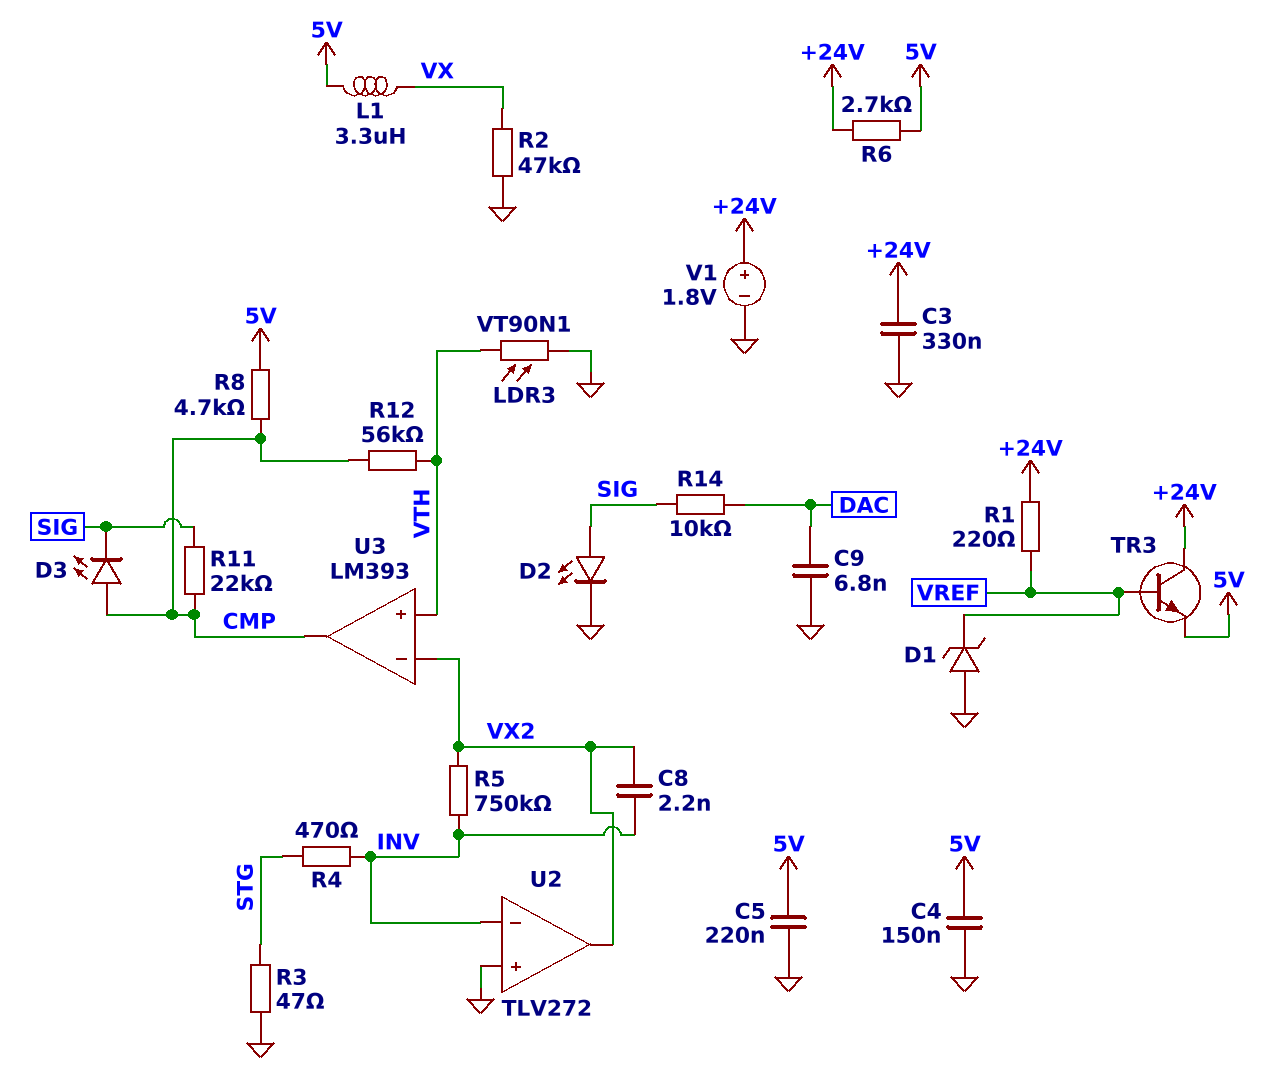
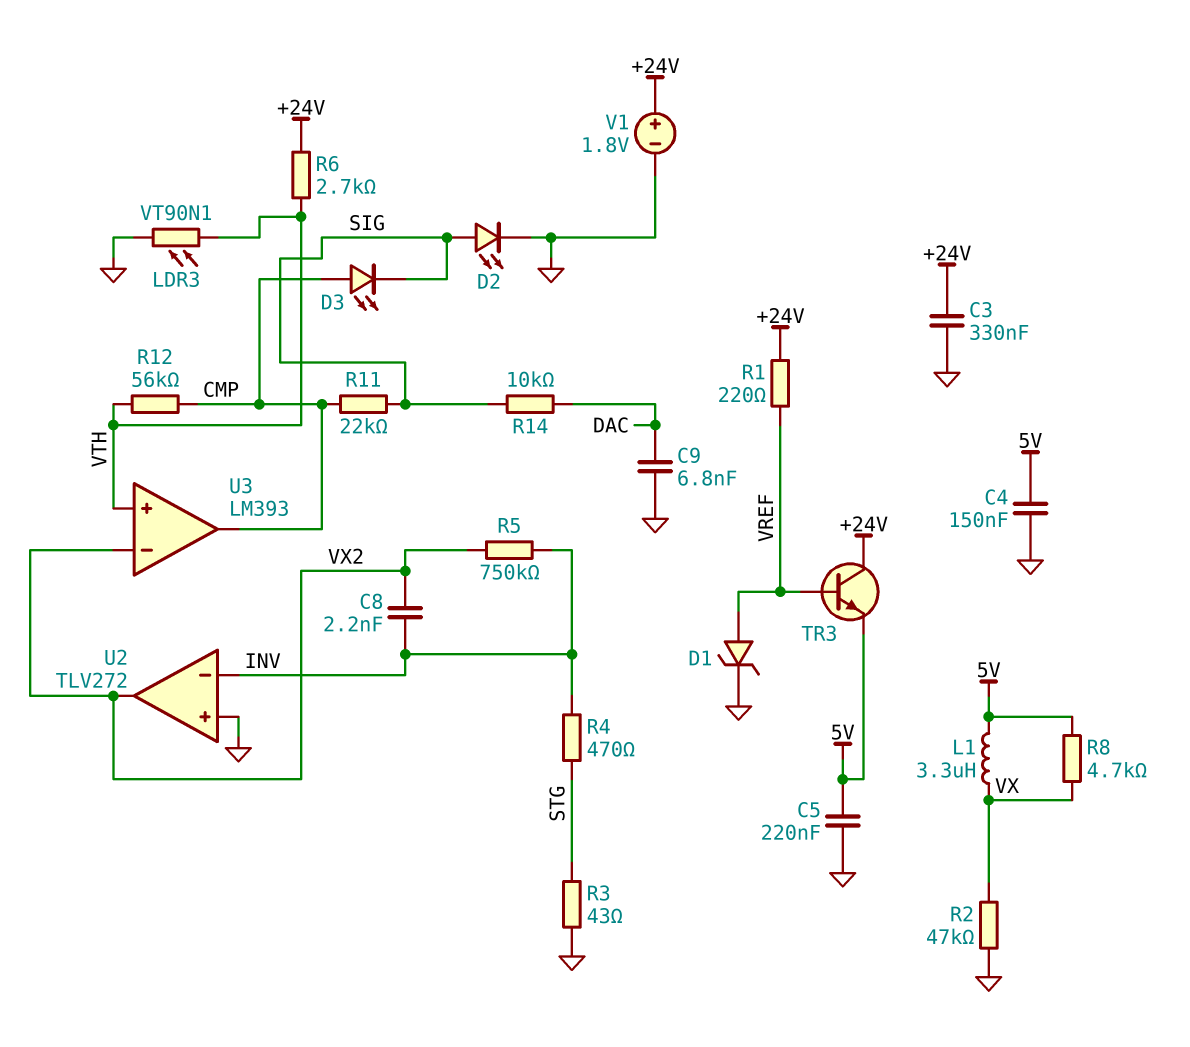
D1: zener (A GND, K VREF) -> zener (A VREF, K GND)
R3: 47 (GND, STG) -> 43 (GND, STG)
R6: 2.7k (+24V, 5V) -> 2.7k (+24V, VTH)
R8: 4.7k (5V, CMP) -> 4.7k (5V, VX)

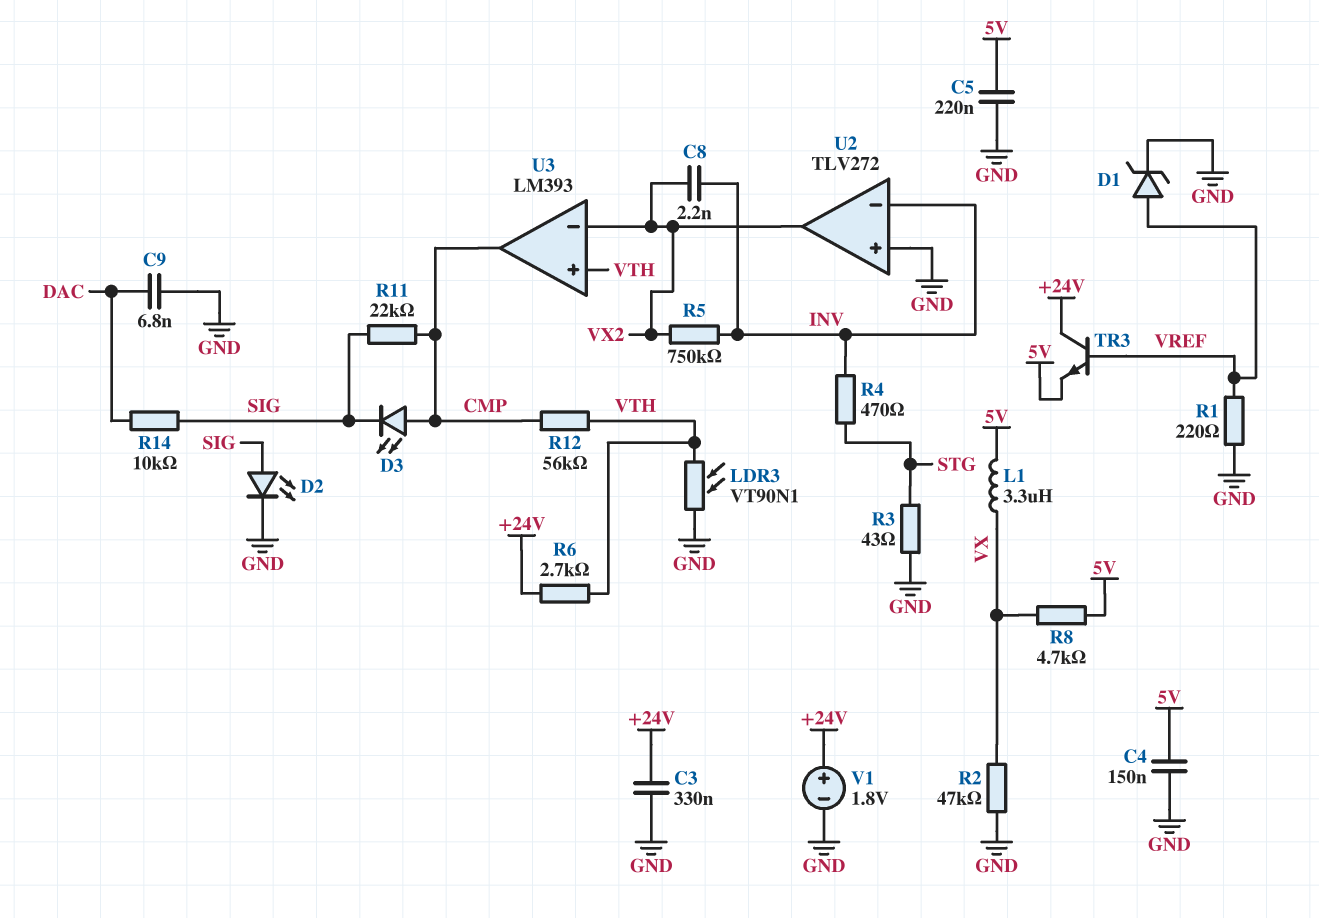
R1: 220 (+24V, VREF) -> 220 (GND, VREF)

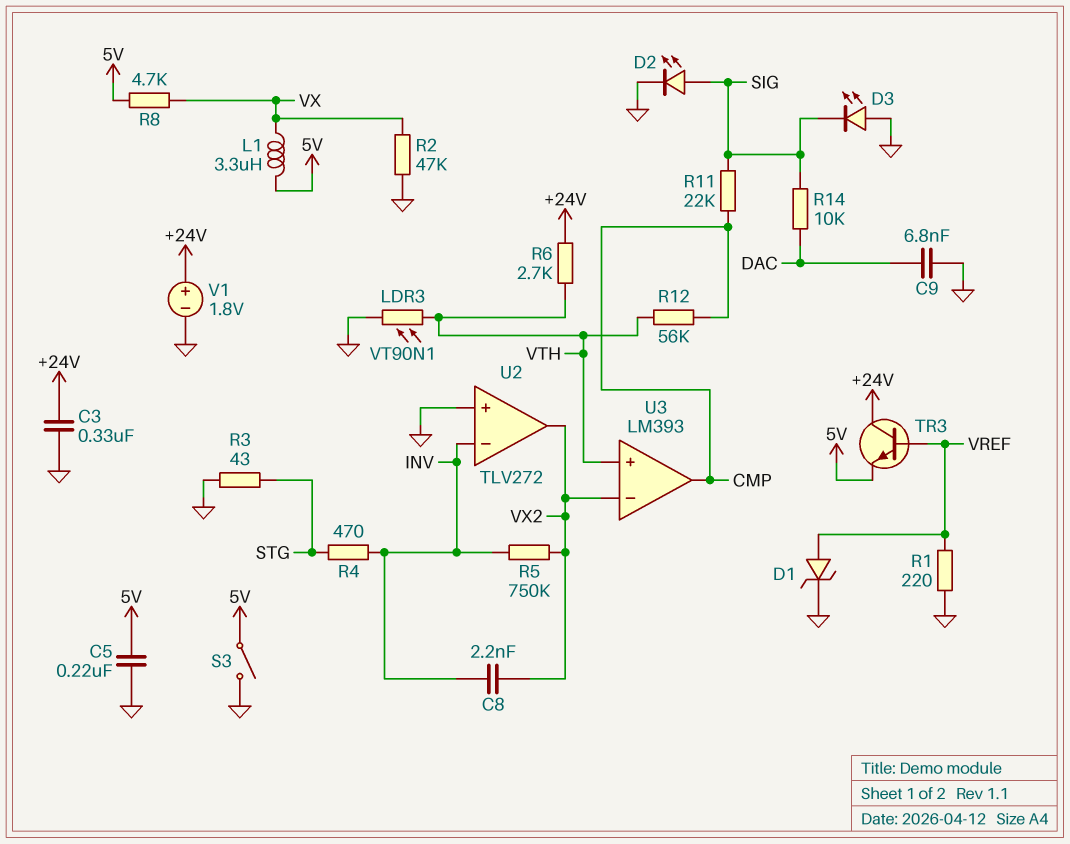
C4: 150nF (5V, GND) -> none
D3: LED (A CMP, K SIG) -> LED (A GND, K SIG)
S3: none -> switch (5V, GND)

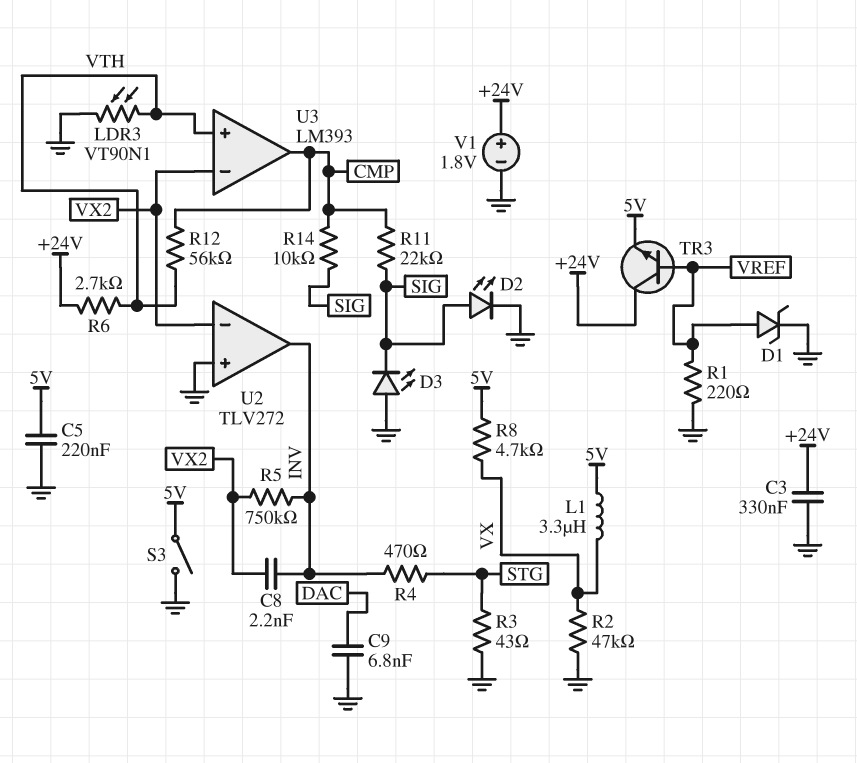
R14: 10k (DAC, SIG) -> 10k (CMP, SIG)
U2 pin in-: INV -> VX2
U2 pin out: VX2 -> INV

